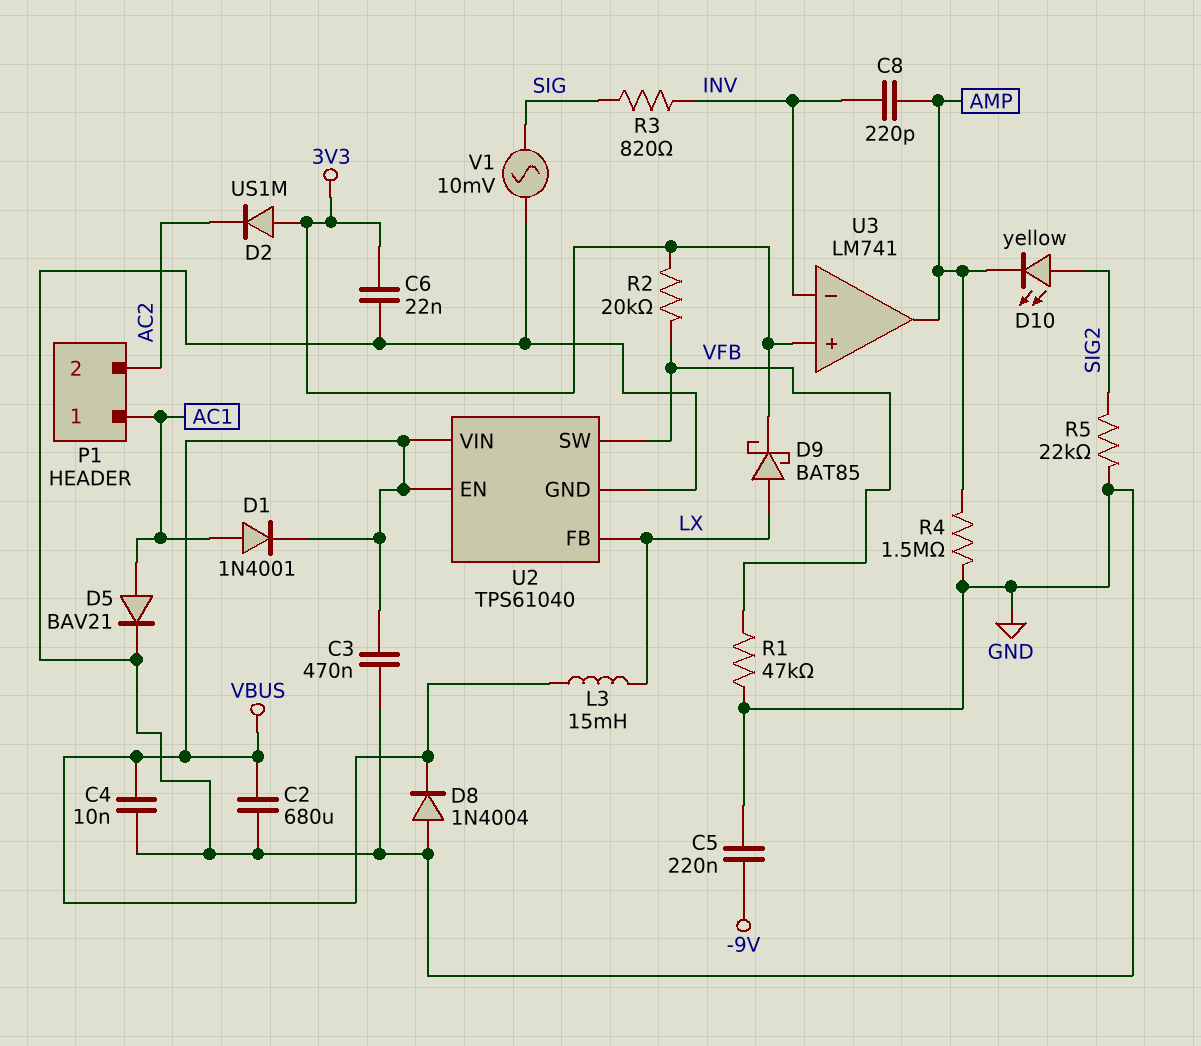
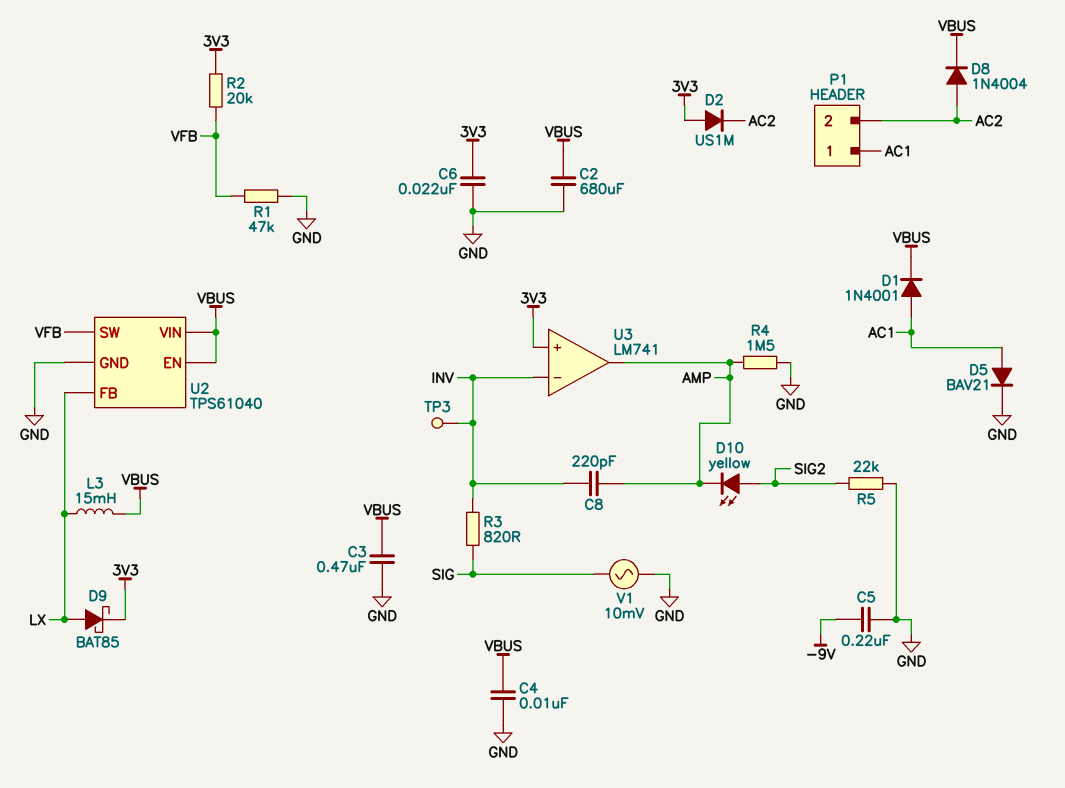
D8: diode 1N4004 (A GND, K VBUS) -> diode 1N4004 (A AC2, K VBUS)
TP3: none -> test point (INV)

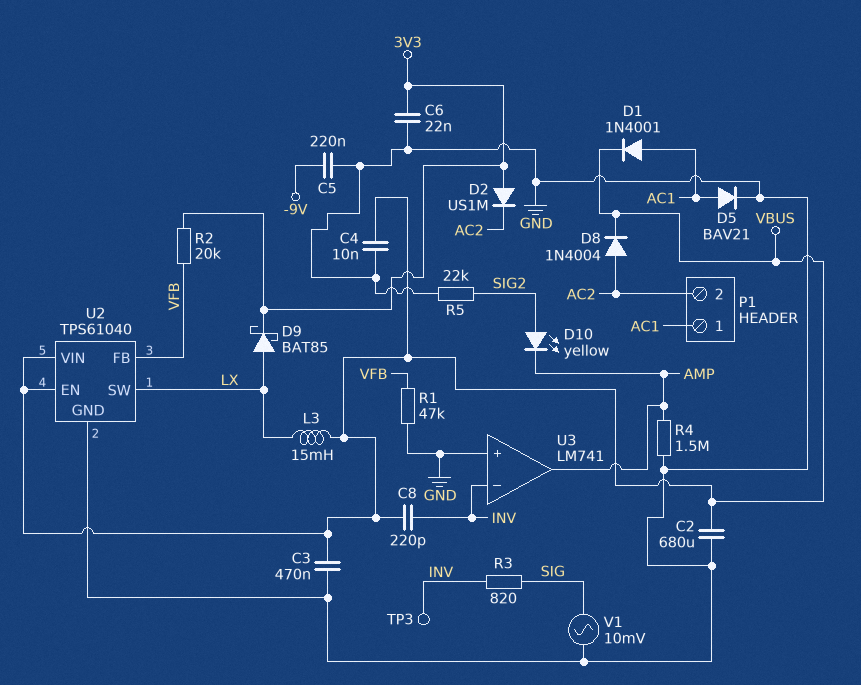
C8: 220pF (AMP, INV) -> 220pF (INV, VBUS)
U2 pin FB: LX -> VFB
U2 pin SW: VFB -> LX
U3 pin in+: 3V3 -> GND

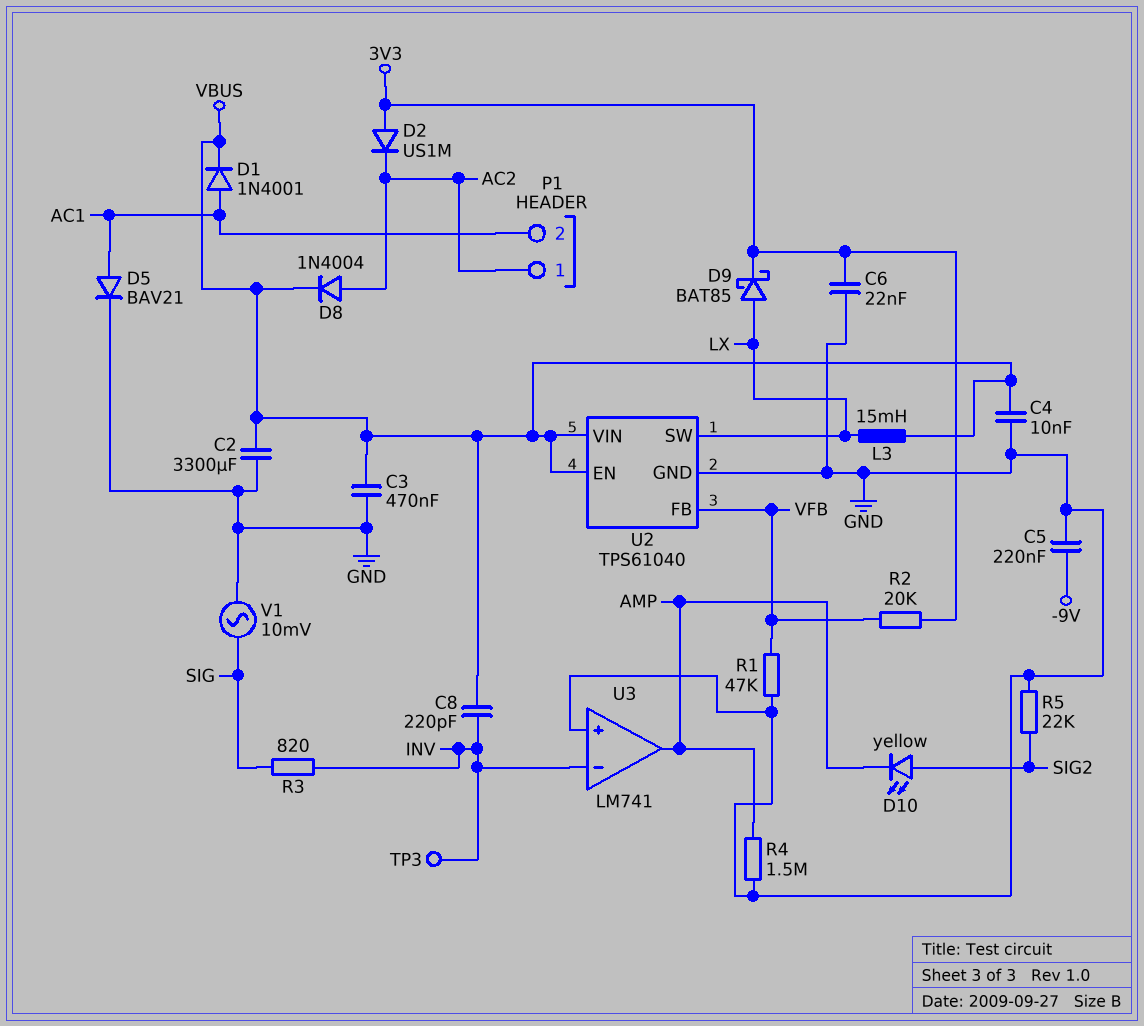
C2: 680uF (GND, VBUS) -> 3300uF (GND, VBUS)
P1 pin 1: AC1 -> AC2
P1 pin 2: AC2 -> AC1

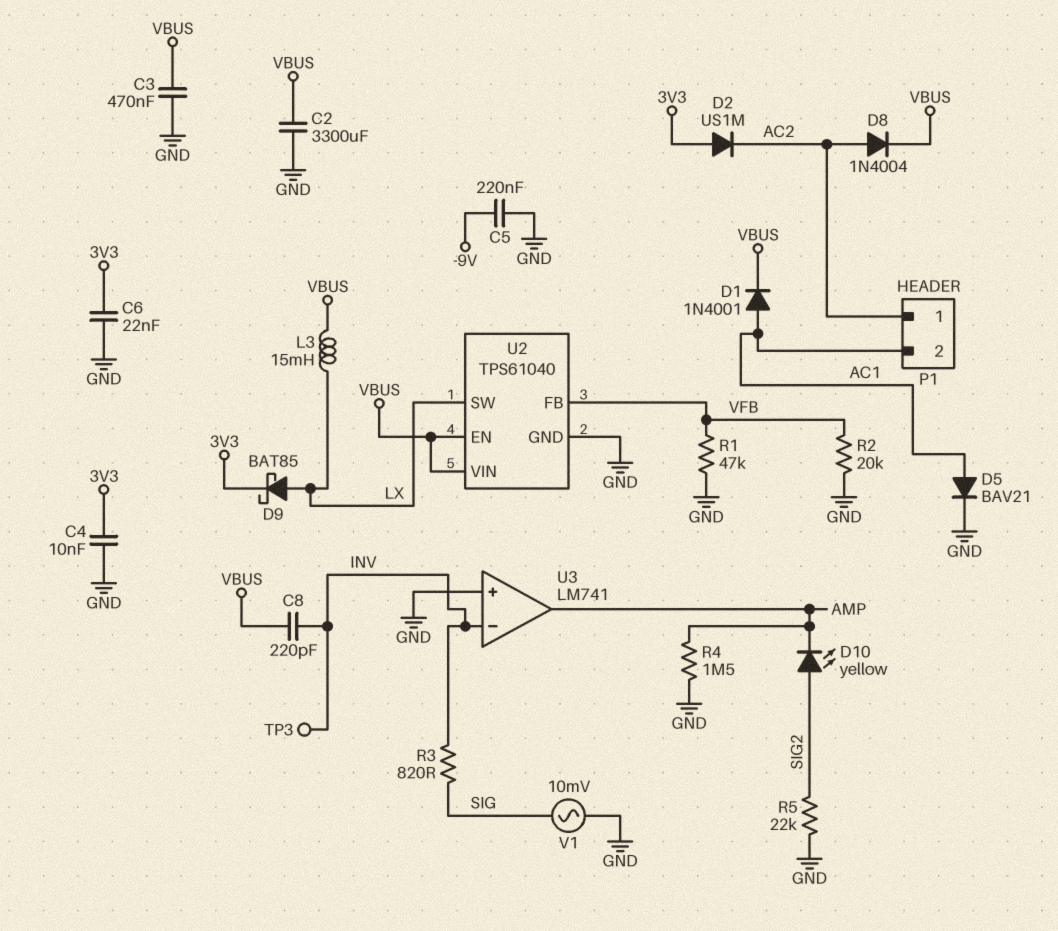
C4: 10nF (GND, VBUS) -> 10nF (3V3, GND)
R2: 20k (3V3, VFB) -> 20k (GND, VFB)

